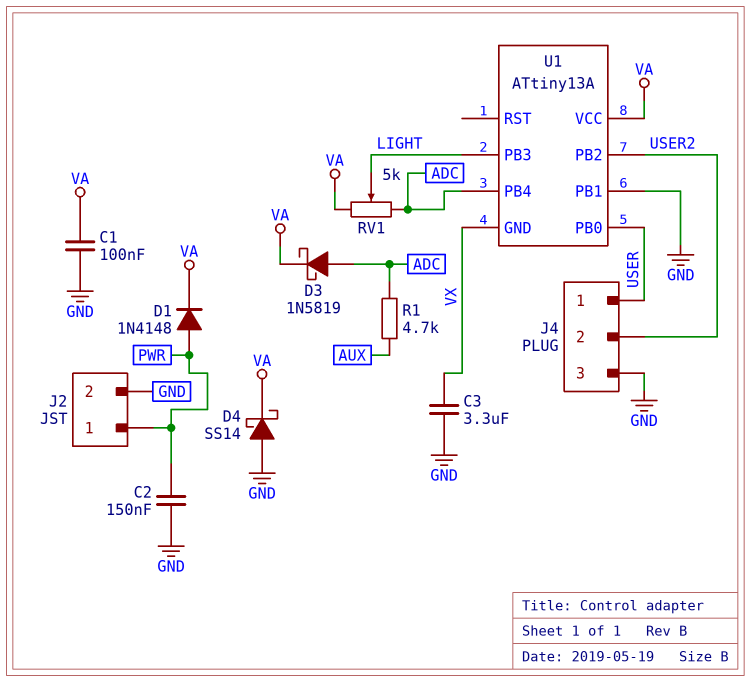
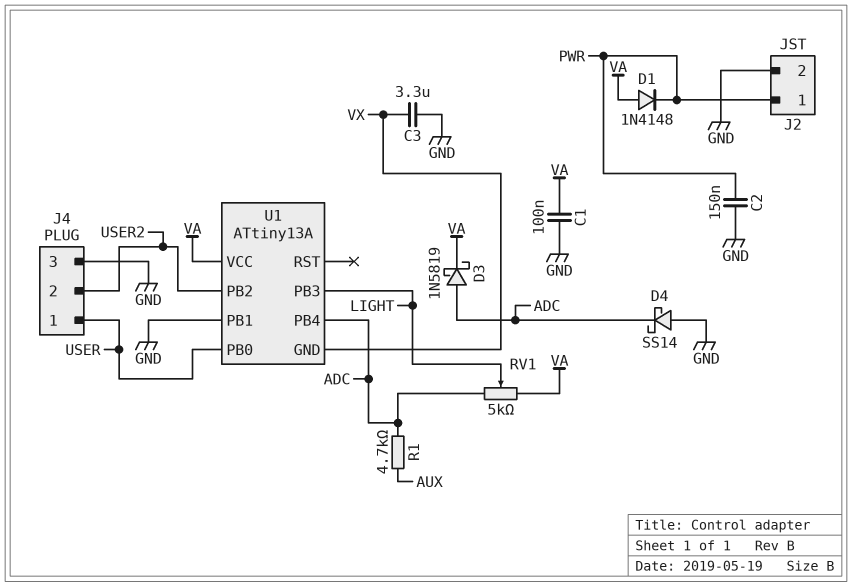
D1: diode 1N4148 (A PWR, K VA) -> diode 1N4148 (A VA, K PWR)
D4: schottky SS14 (A GND, K VA) -> schottky SS14 (A GND, K ADC)

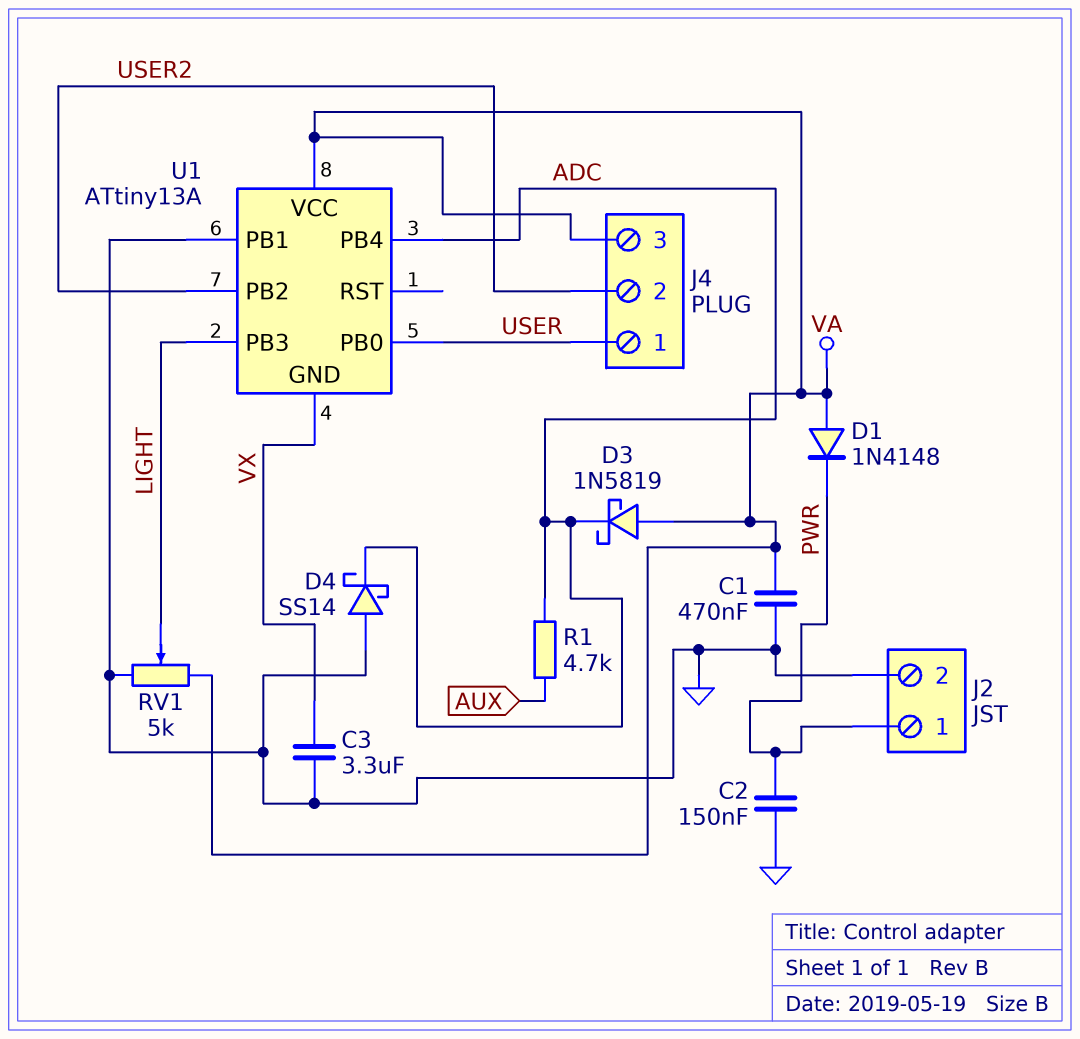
C1: 100nF (GND, VA) -> 470nF (GND, VA)
D3: schottky 1N5819 (A ADC, K VA) -> schottky 1N5819 (A VA, K ADC)
J4 pin 3: GND -> VA
RV1: 5k (ADC, VA, wiper LIGHT) -> 5k (GND, VA, wiper LIGHT)

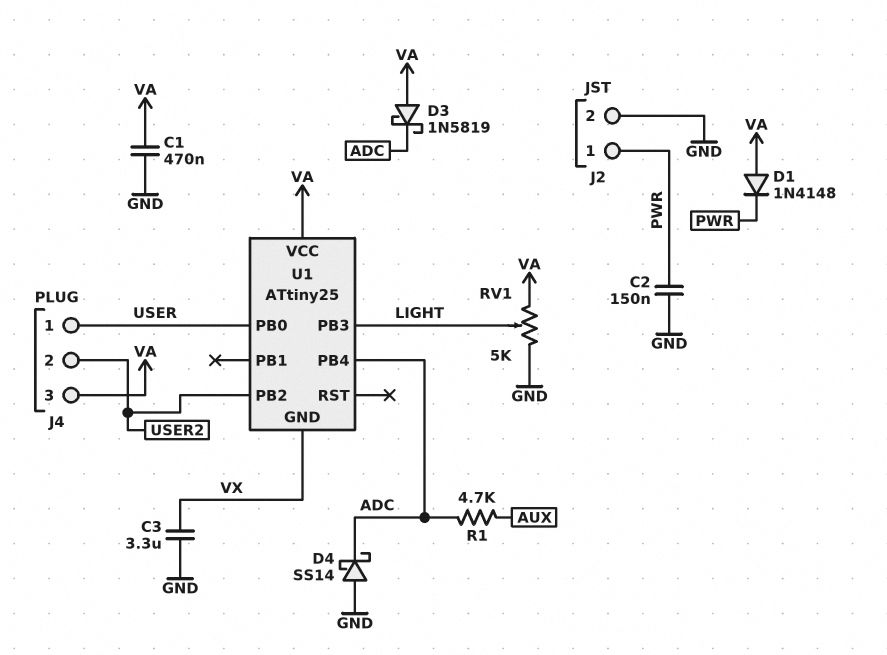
U1: ATtiny13A -> ATtiny25
U1 pin PB1: GND -> none

